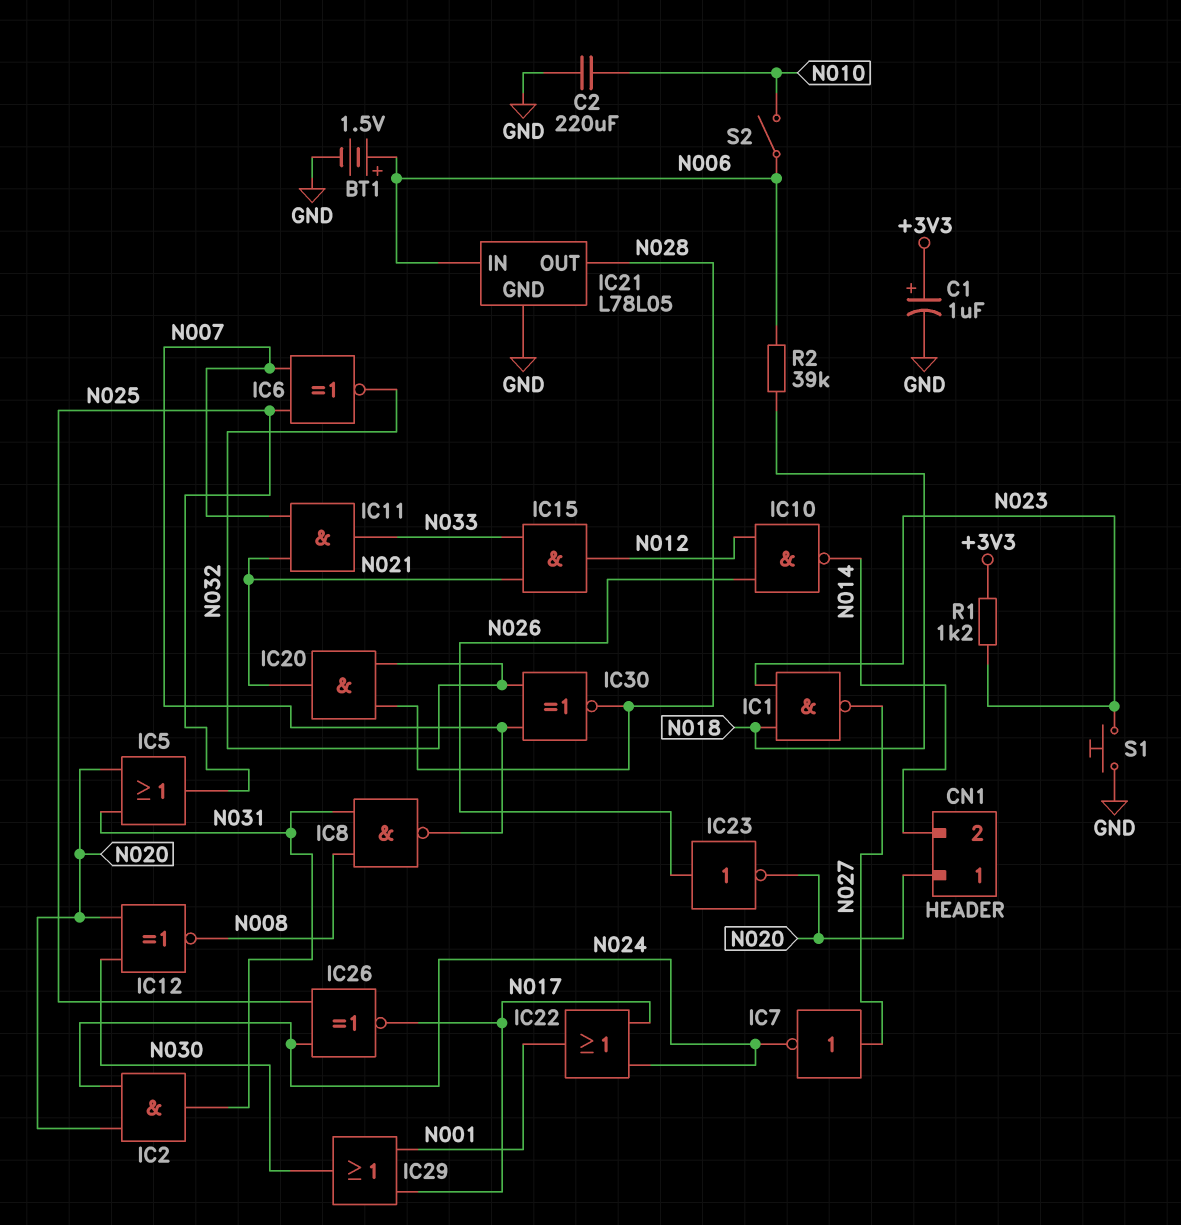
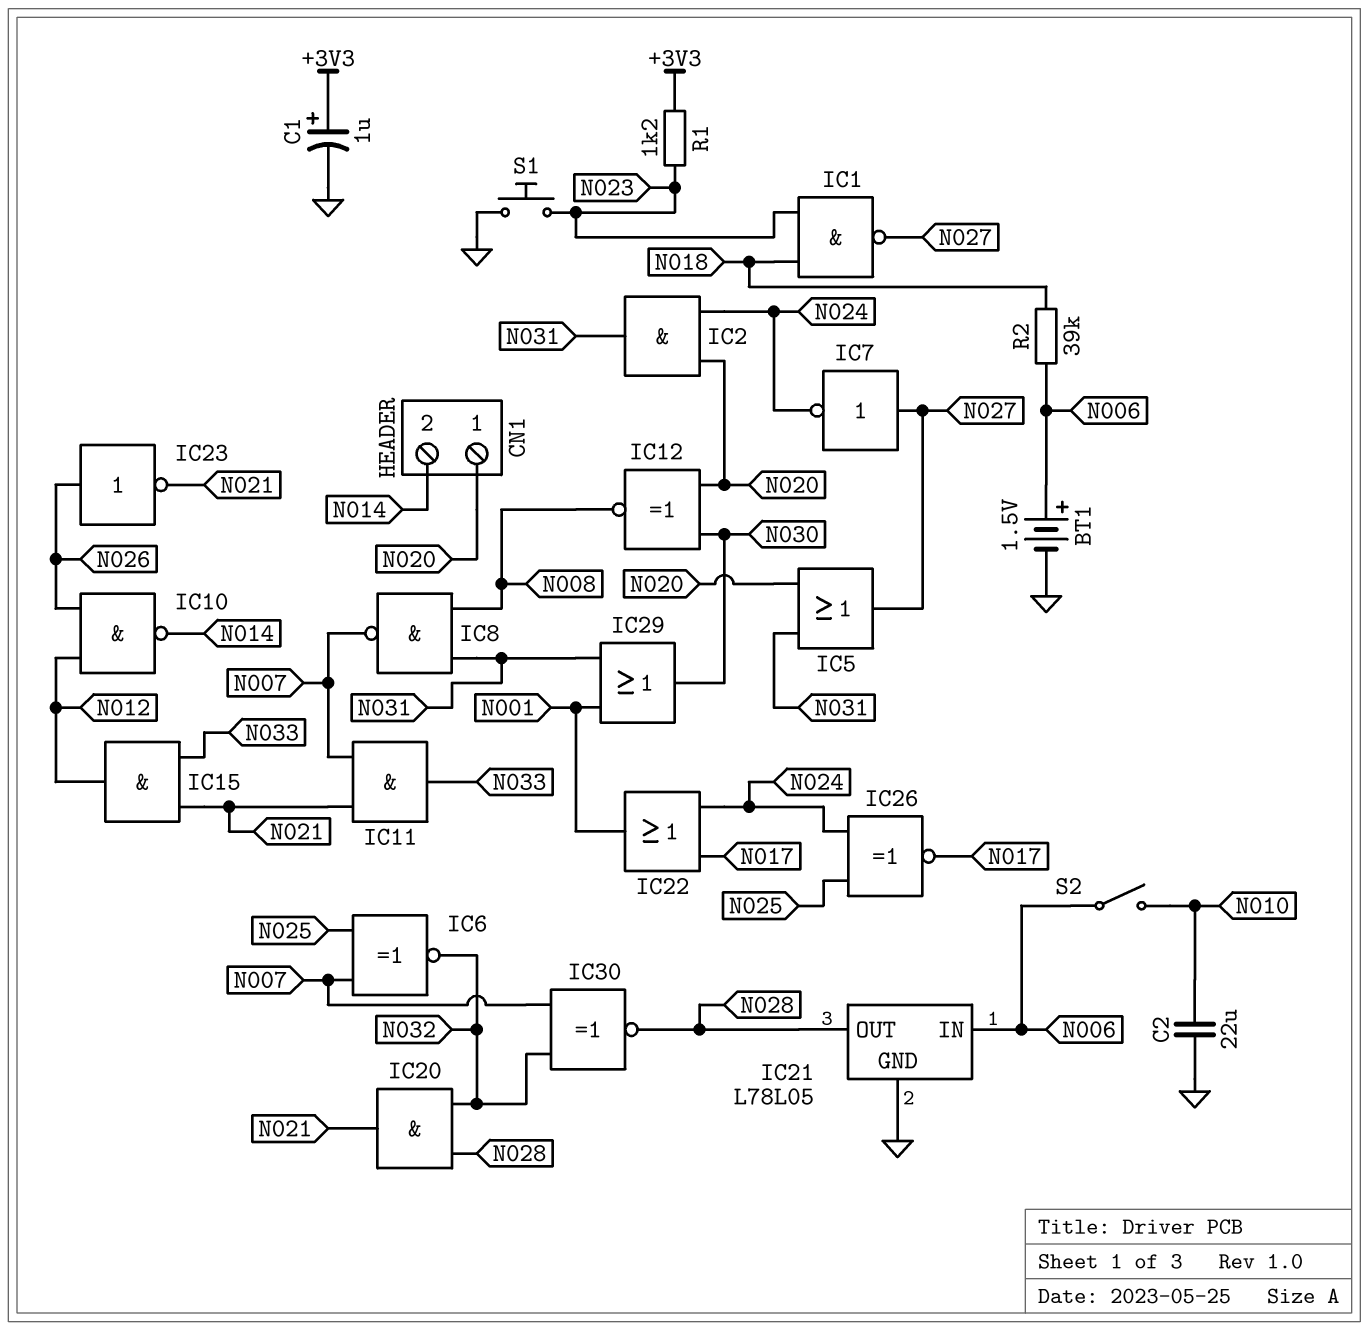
C2: 220uF (GND, N010) -> 22uF (GND, N010)
IC5: OR (in N020, in N031, out N025) -> OR (in N020, in N031, out N027)
IC23: NOT (in N026, out N020) -> NOT (in N026, out N021)
IC29: OR (in N001, in N017, out N030) -> OR (in N001, in N031, out N030)

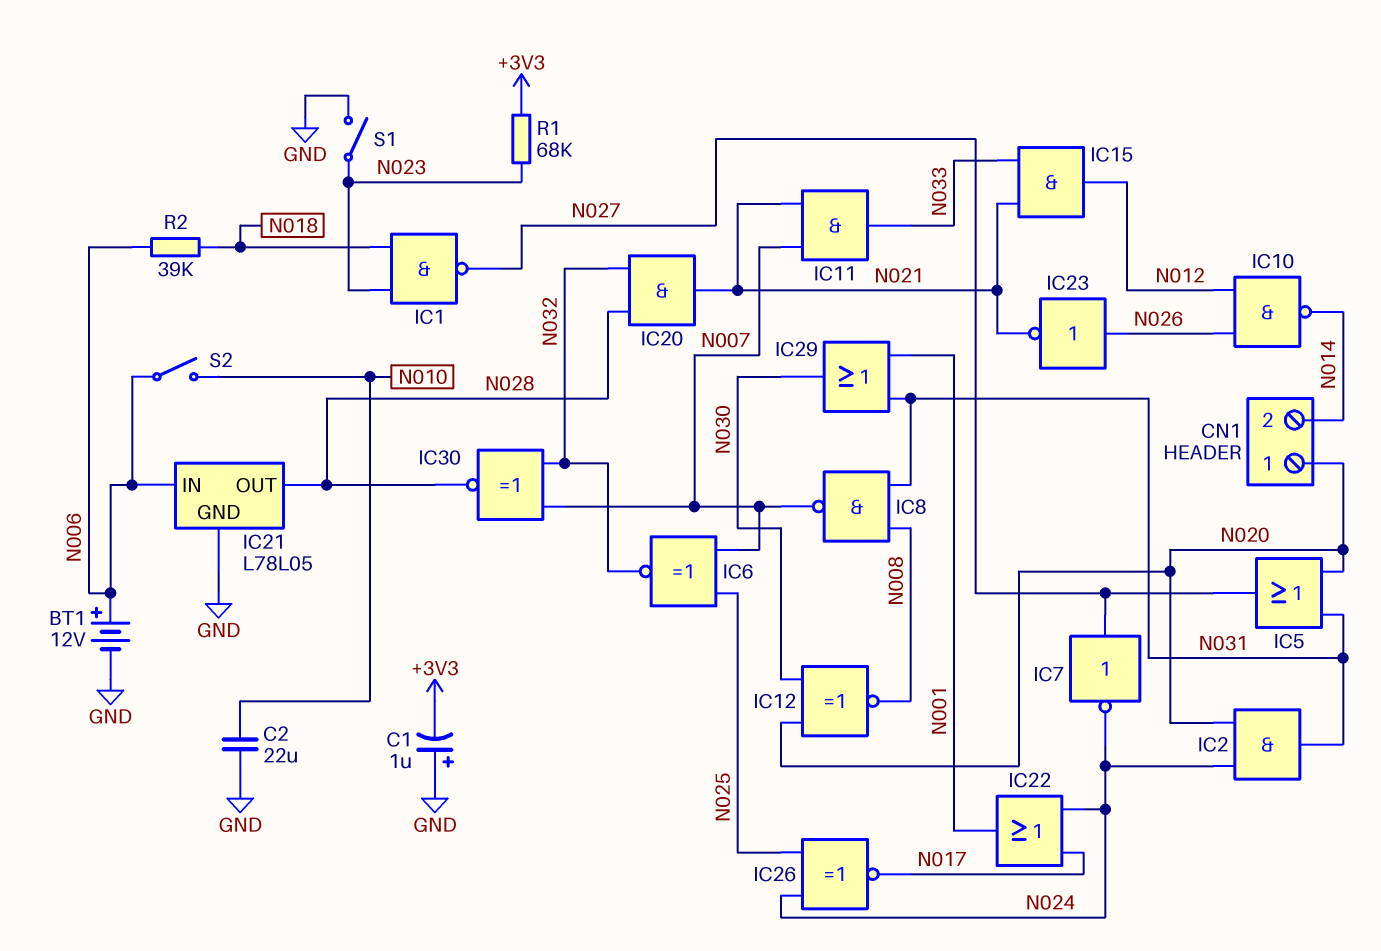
BT1: 1.5V (plus N006, minus GND) -> 12V (plus N006, minus GND)
C1: 1uF (plus +3V3, minus GND) -> 1uF (plus GND, minus +3V3)
R1: 1.2k (+3V3, N023) -> 68k (+3V3, N023)
S1: button (GND, N023) -> switch (GND, N023)

